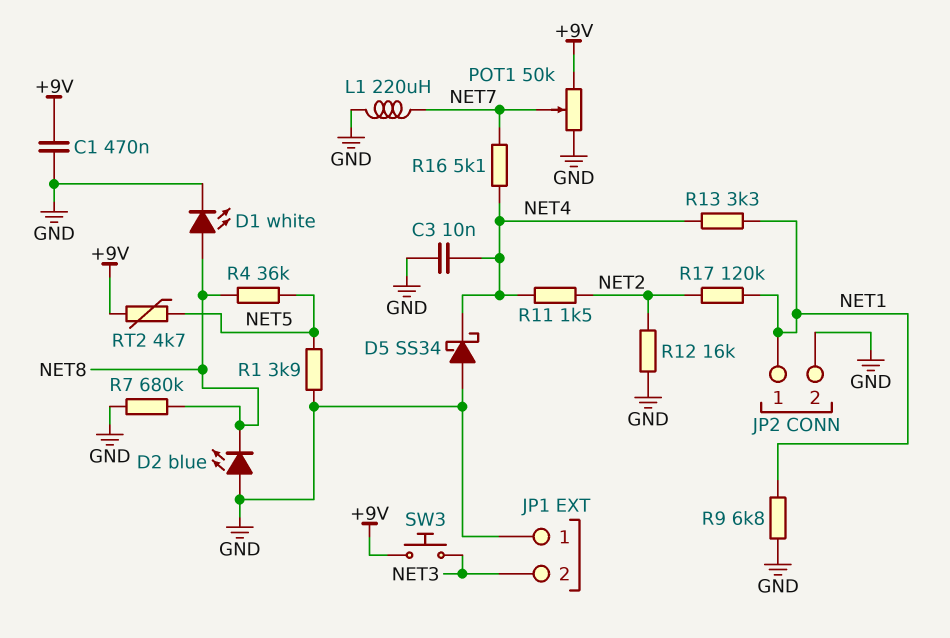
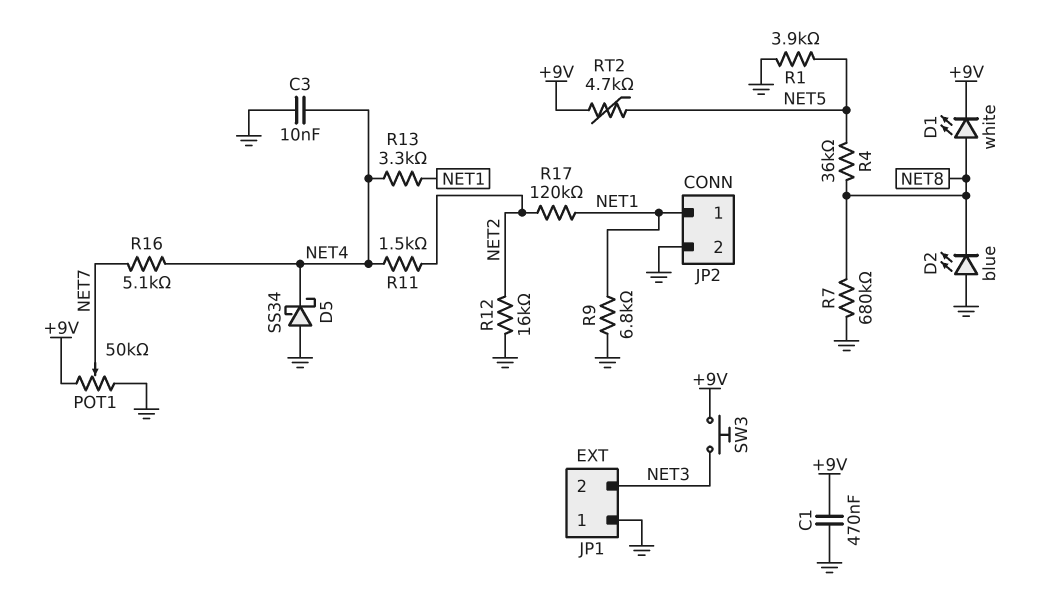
D1: LED white (A NET8, K GND) -> LED white (A NET8, K +9V)
L1: 220uH (GND, NET7) -> none

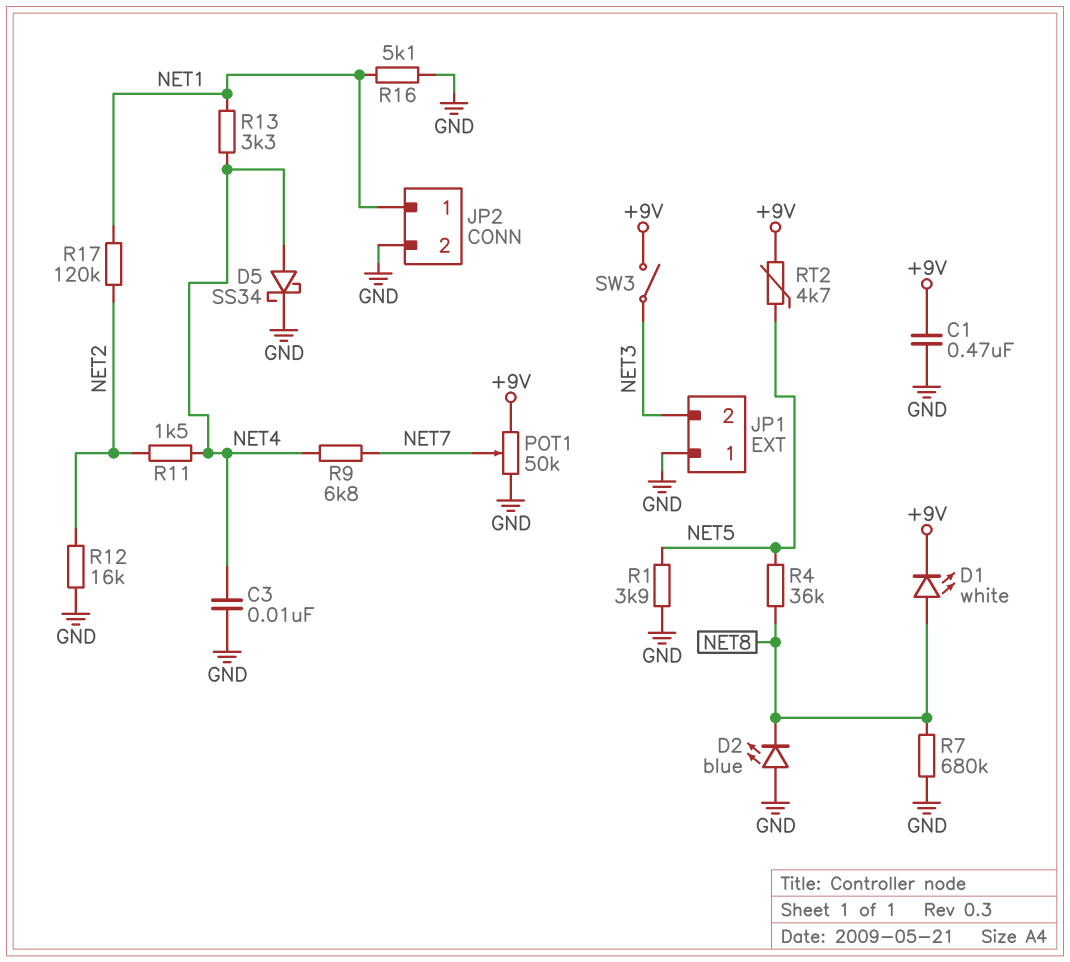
D5: schottky SS34 (A GND, K NET4) -> schottky SS34 (A NET4, K GND)
R9: 6.8k (GND, NET1) -> 6.8k (NET4, NET7)
R16: 5.1k (NET4, NET7) -> 5.1k (GND, NET1)
SW3: button (+9V, NET3) -> switch (+9V, NET3)

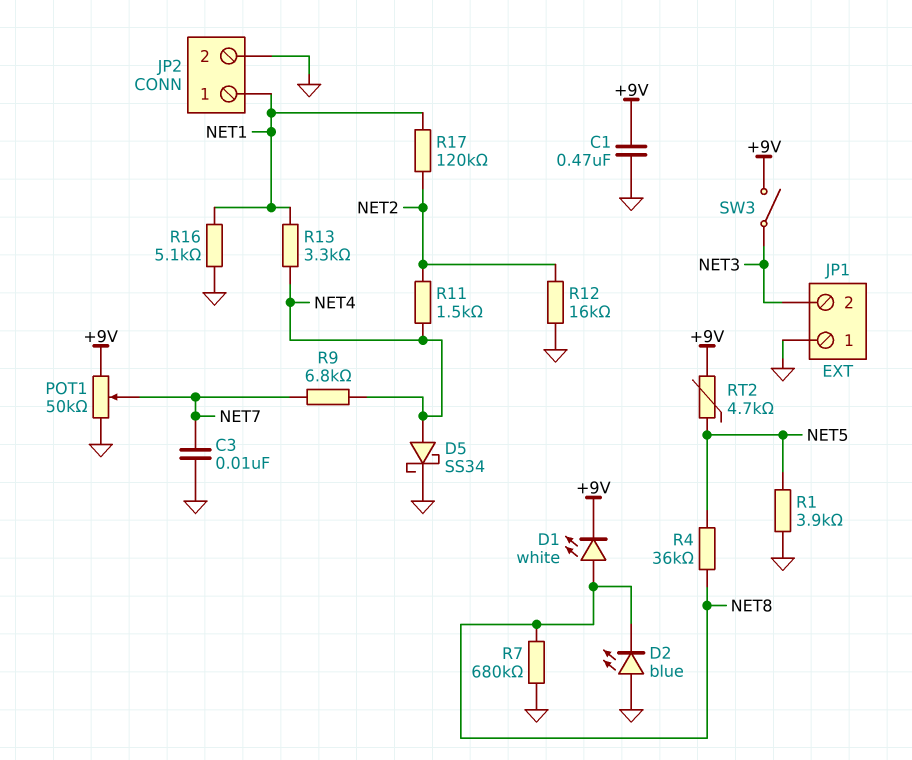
C3: 10nF (GND, NET4) -> 10nF (GND, NET7)

